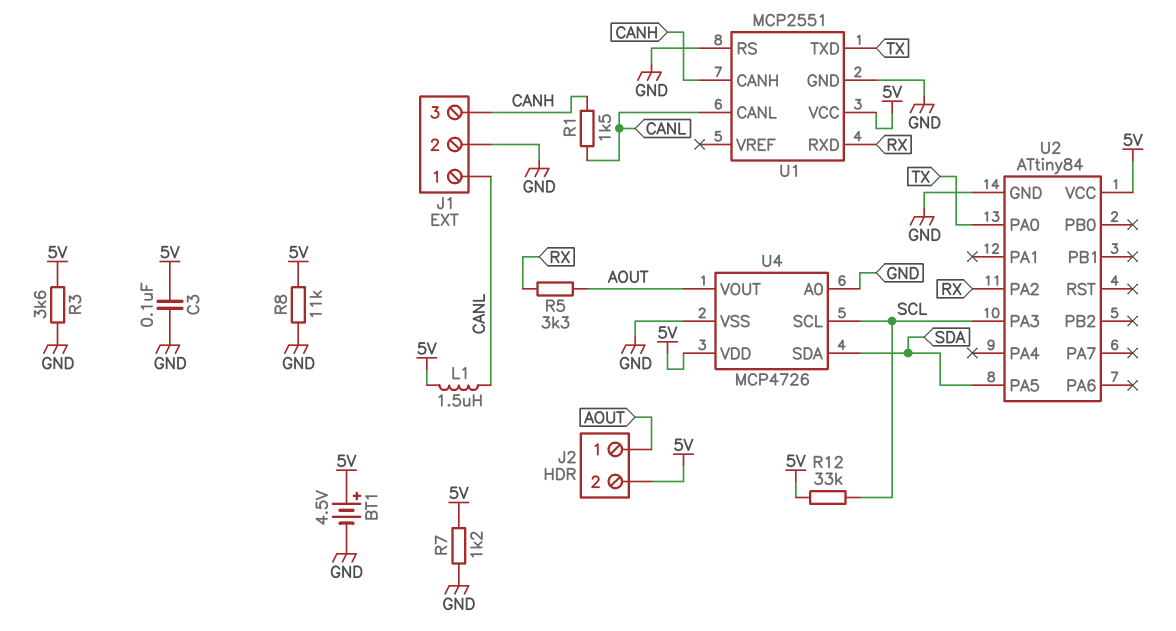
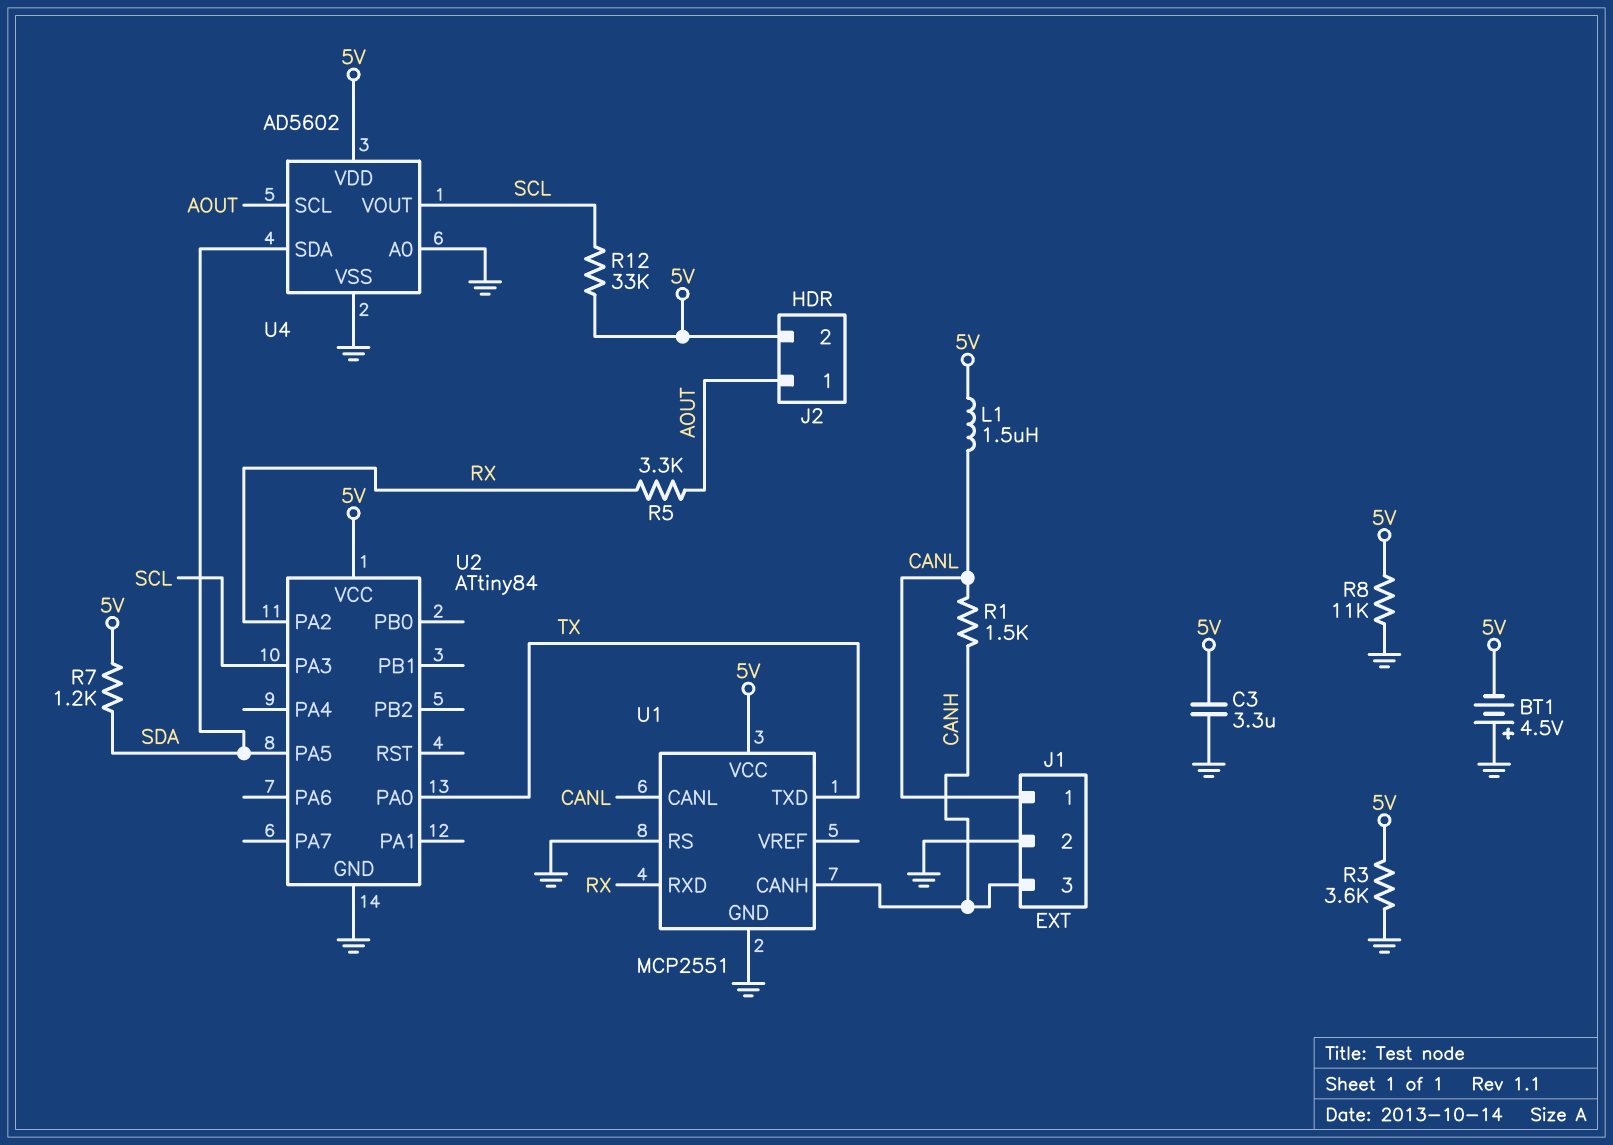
BT1: 4.5V (plus 5V, minus GND) -> 4.5V (plus GND, minus 5V)
C3: 100nF (5V, GND) -> 3.3uF (5V, GND)
R7: 1.2k (5V, GND) -> 1.2k (5V, SDA)
U4: MCP4726 -> AD5602
U4 pin SCL: SCL -> AOUT
U4 pin VOUT: AOUT -> SCL

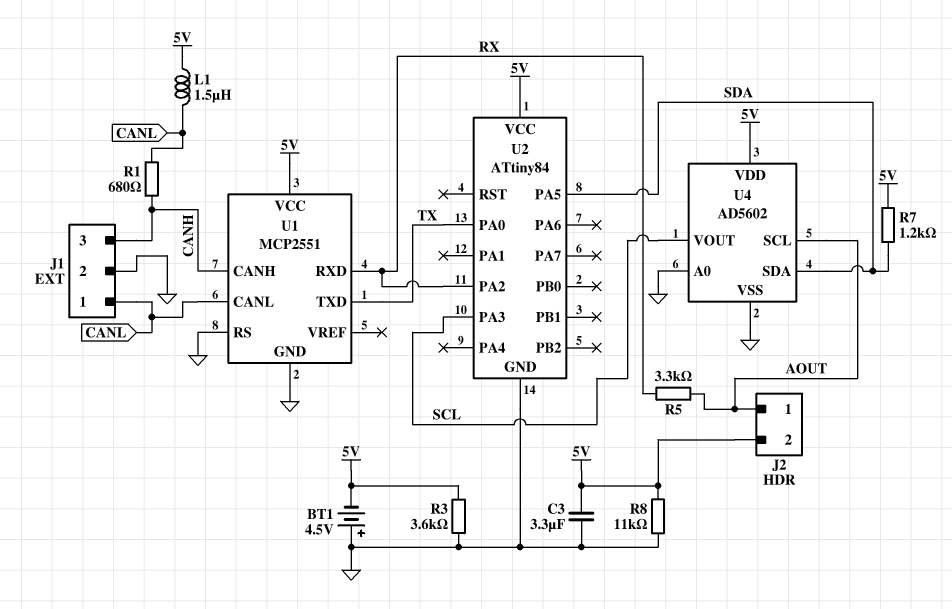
R1: 1.5k (CANH, CANL) -> 680 (CANH, CANL)
R12: 33k (5V, SCL) -> none

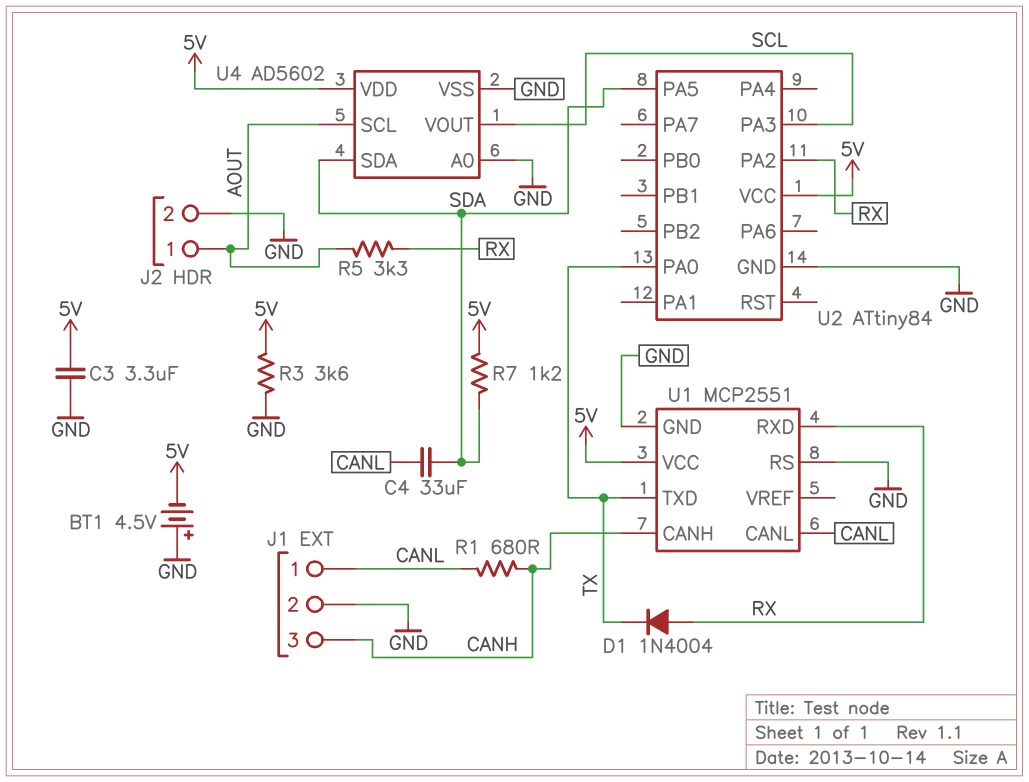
C4: none -> 33uF (CANL, SDA)
D1: none -> diode 1N4004 (A RX, K TX)
J2 pin 2: 5V -> GND
L1: 1.5uH (5V, CANL) -> none
R8: 11k (5V, GND) -> none

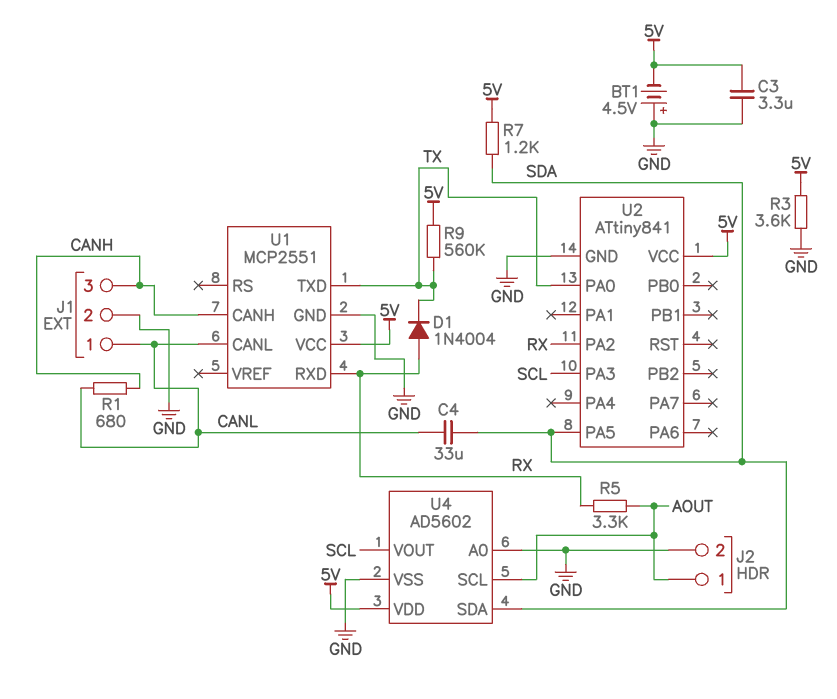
R9: none -> 560k (5V, TX)
U1 pin RS: GND -> none
U2: ATtiny84 -> ATtiny841

